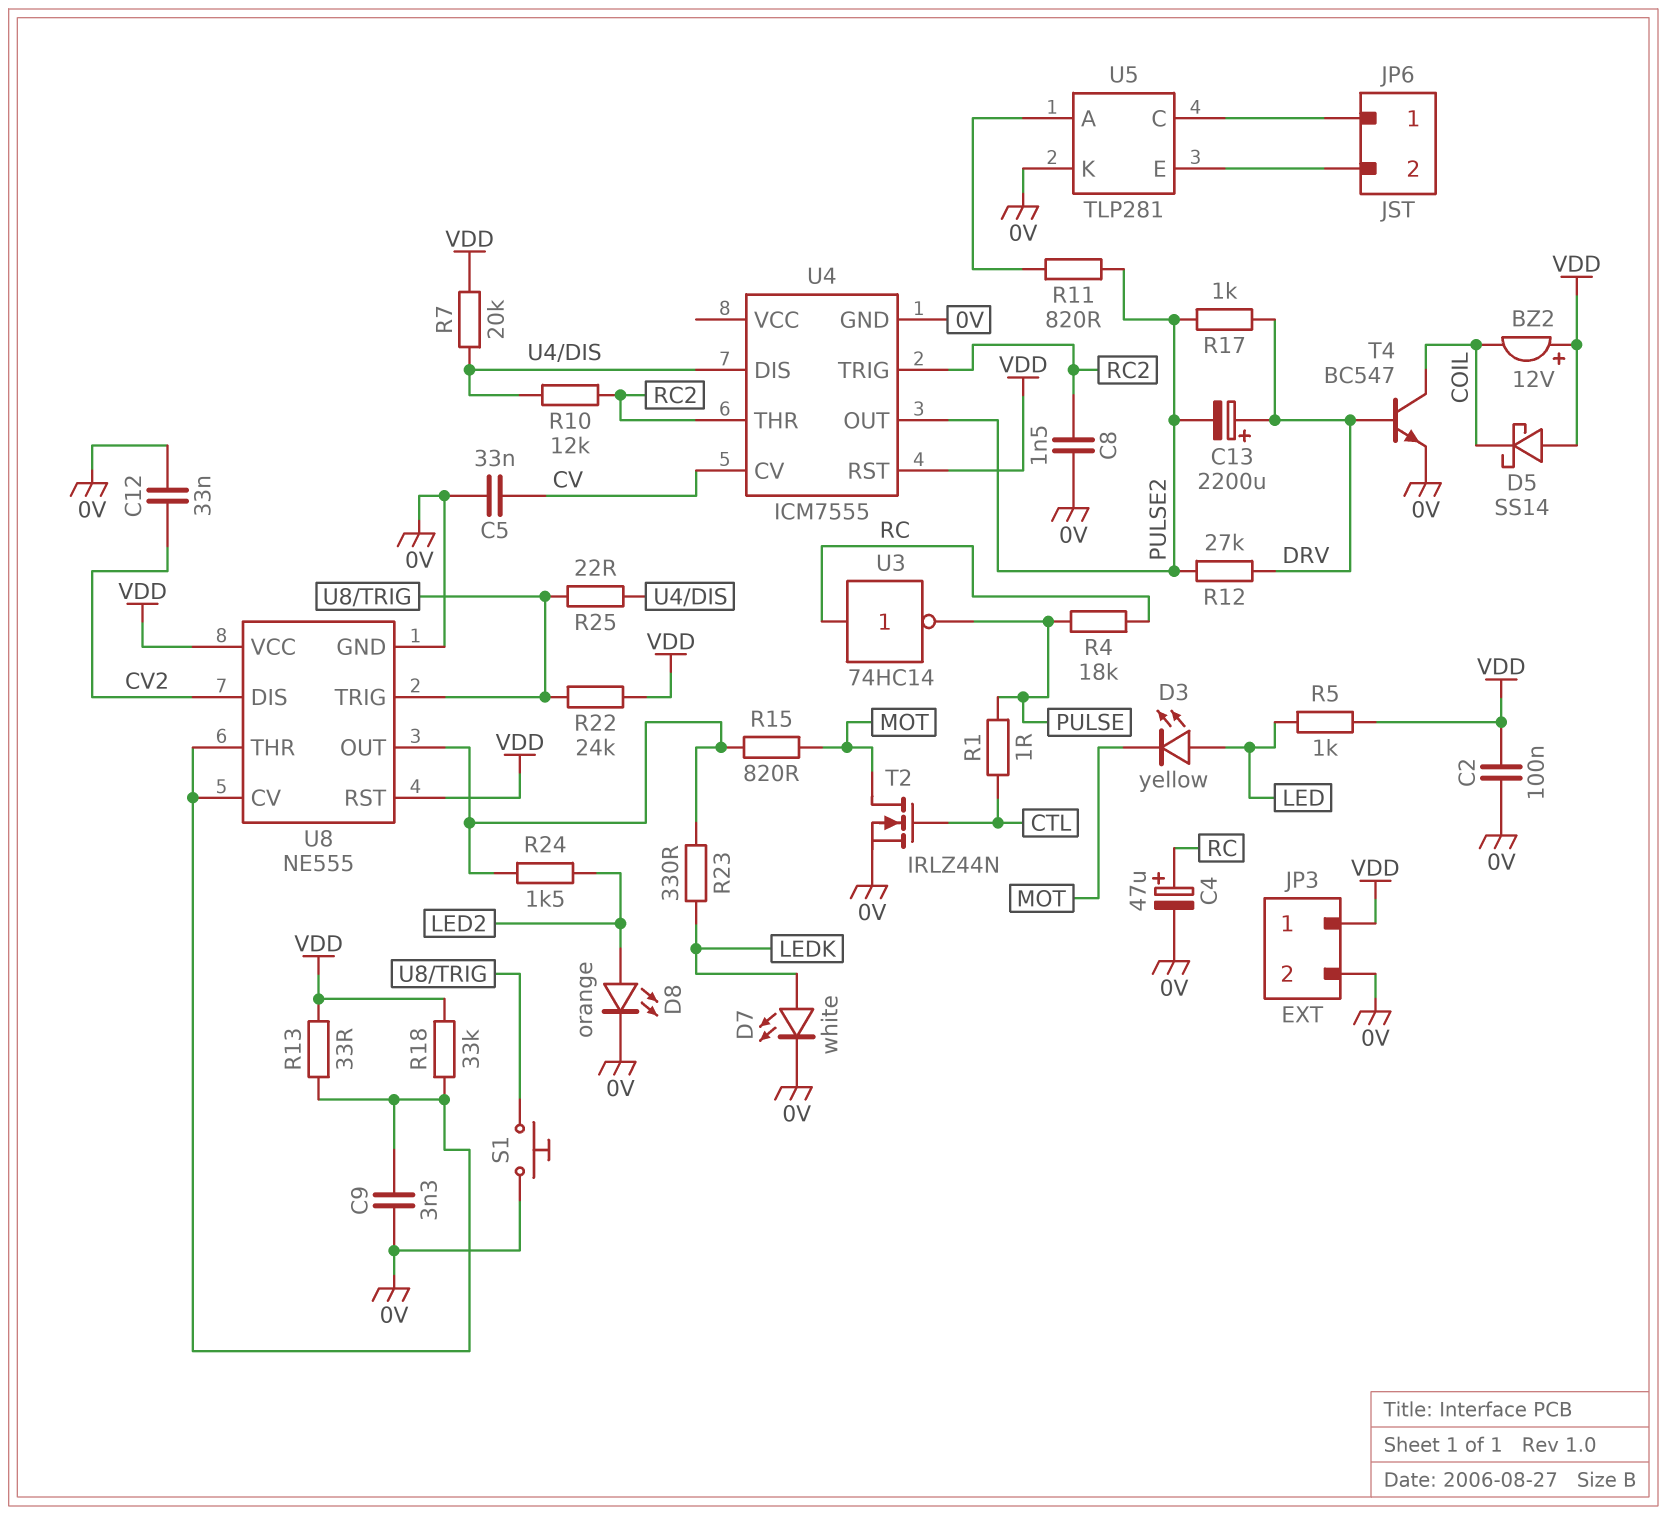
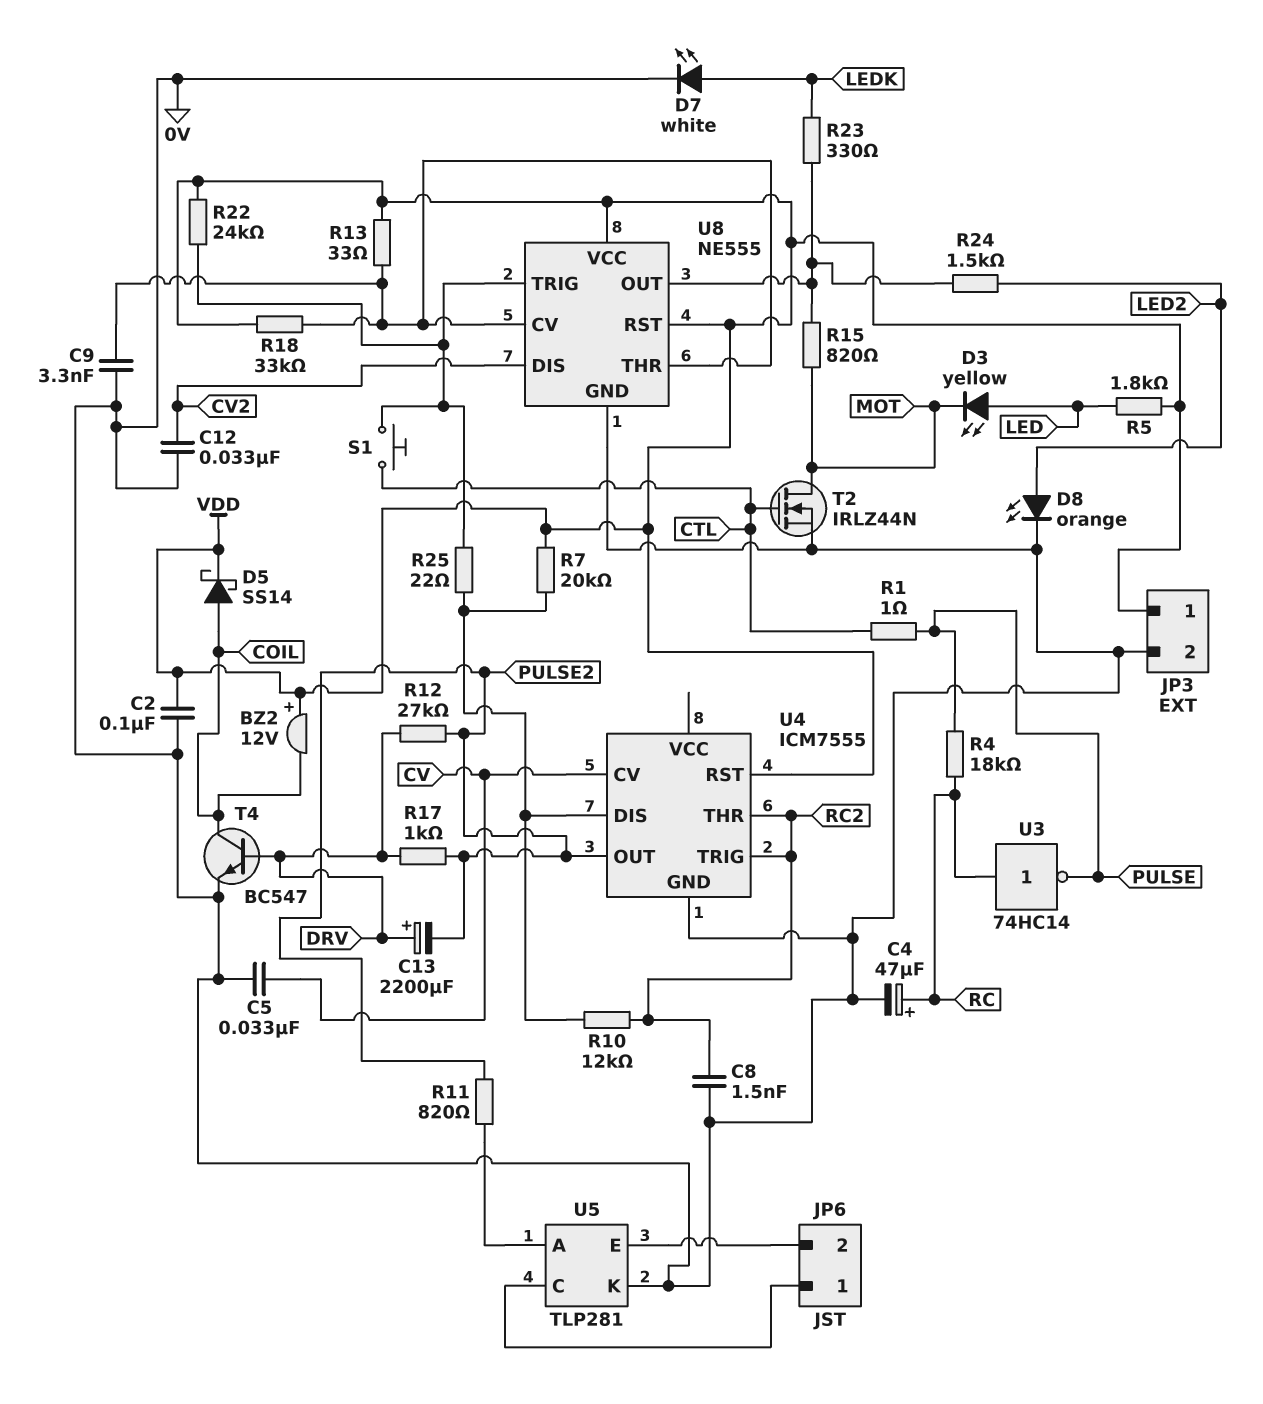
D5: schottky SS14 (A VDD, K COIL) -> schottky SS14 (A COIL, K VDD)
R5: 1k (LED, VDD) -> 1.8k (LED, VDD)
S1: button (0V, U8/TRIG) -> button (CTL, U8/TRIG)

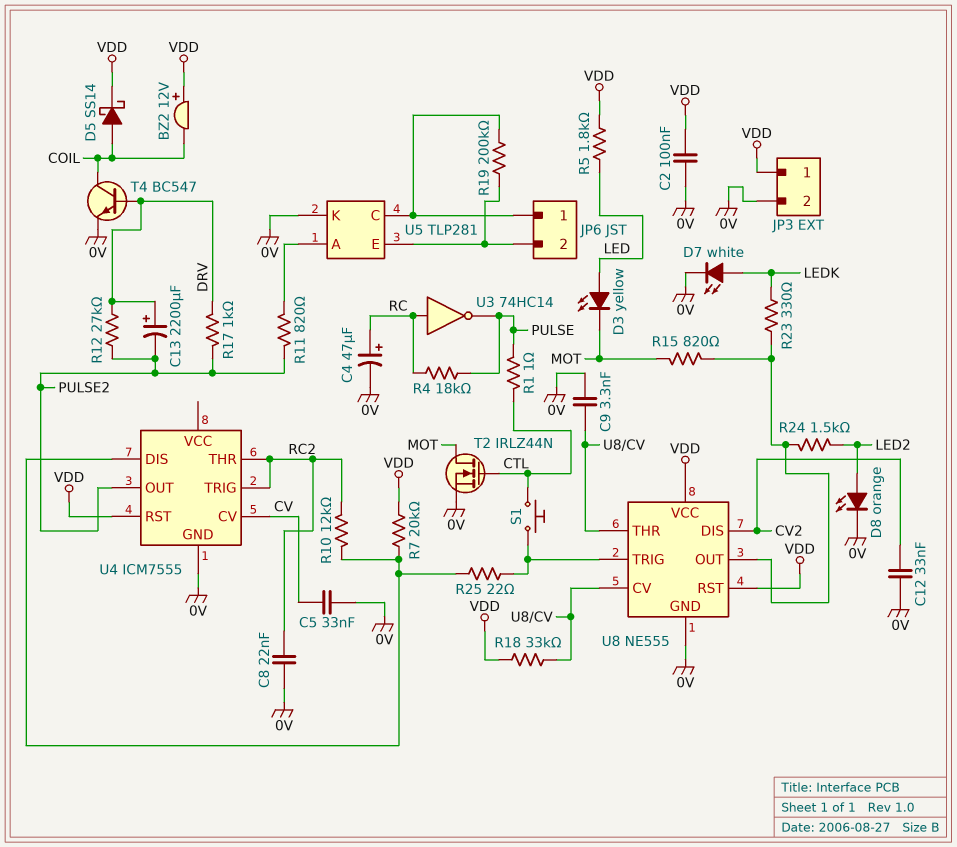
C8: 1.5nF (0V, RC2) -> 22nF (0V, RC2)
R13: 33 (U8/CV, VDD) -> none
R19: none -> 200k (JP6/1, JP6/2)
R22: 24k (U8/TRIG, VDD) -> none

